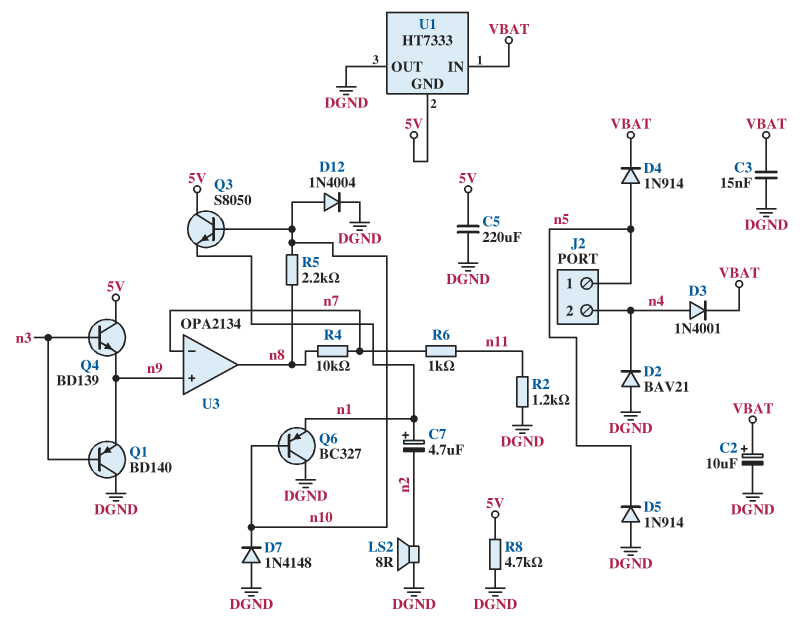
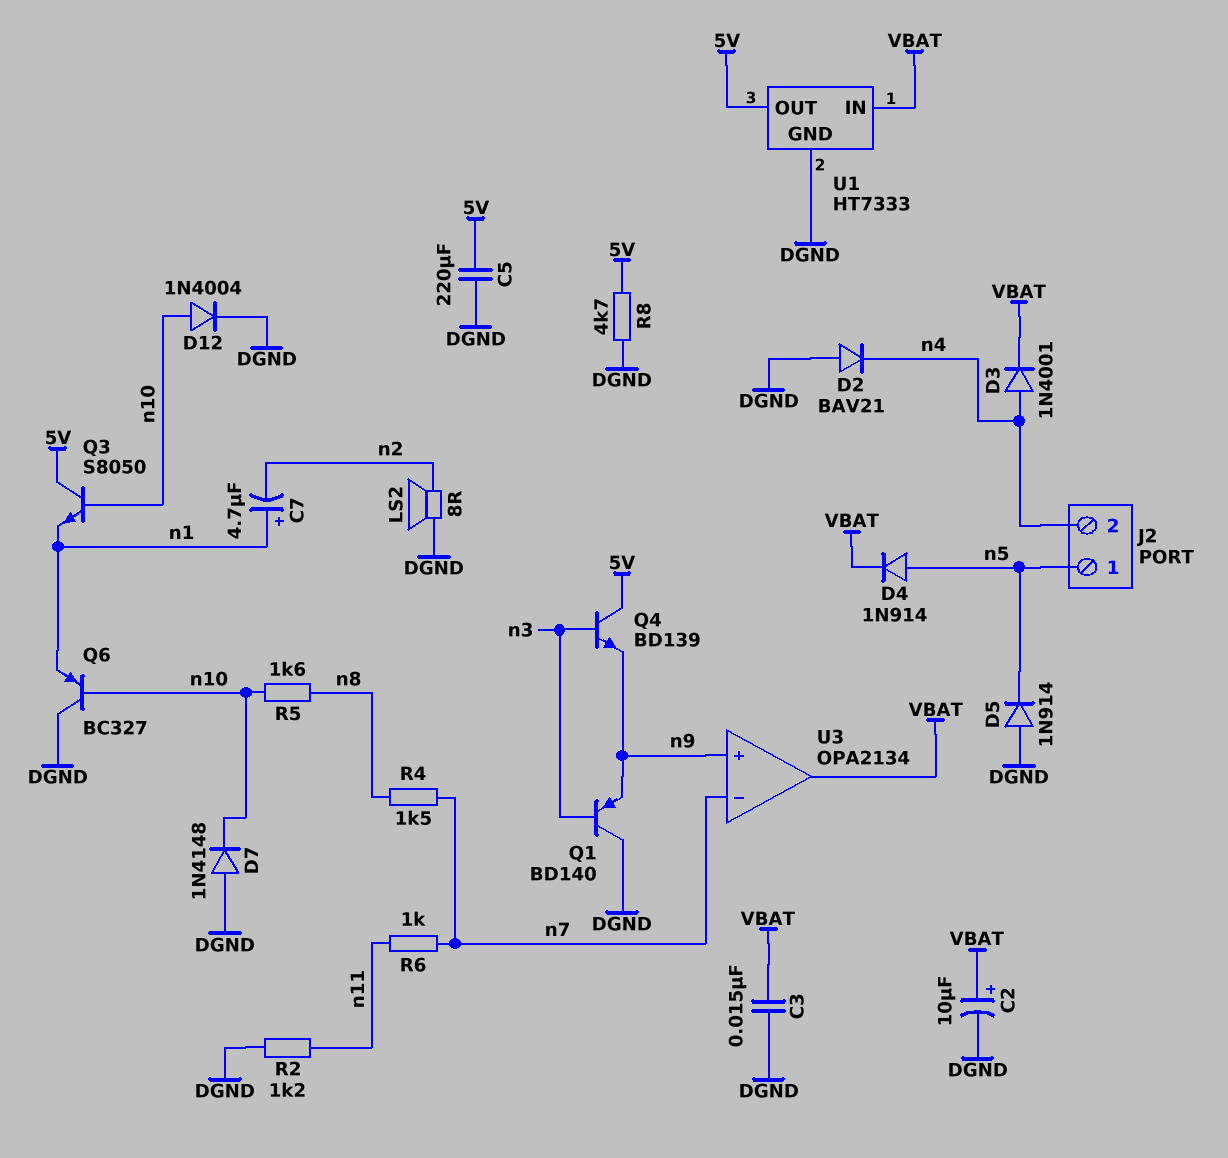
R4: 10k (n7, n8) -> 1.5k (n7, n8)
R5: 2.2k (n8, n10) -> 1.6k (n8, n10)
U1 pin GND: 5V -> DGND
U1 pin OUT: DGND -> 5V
U3 pin out: n8 -> VBAT

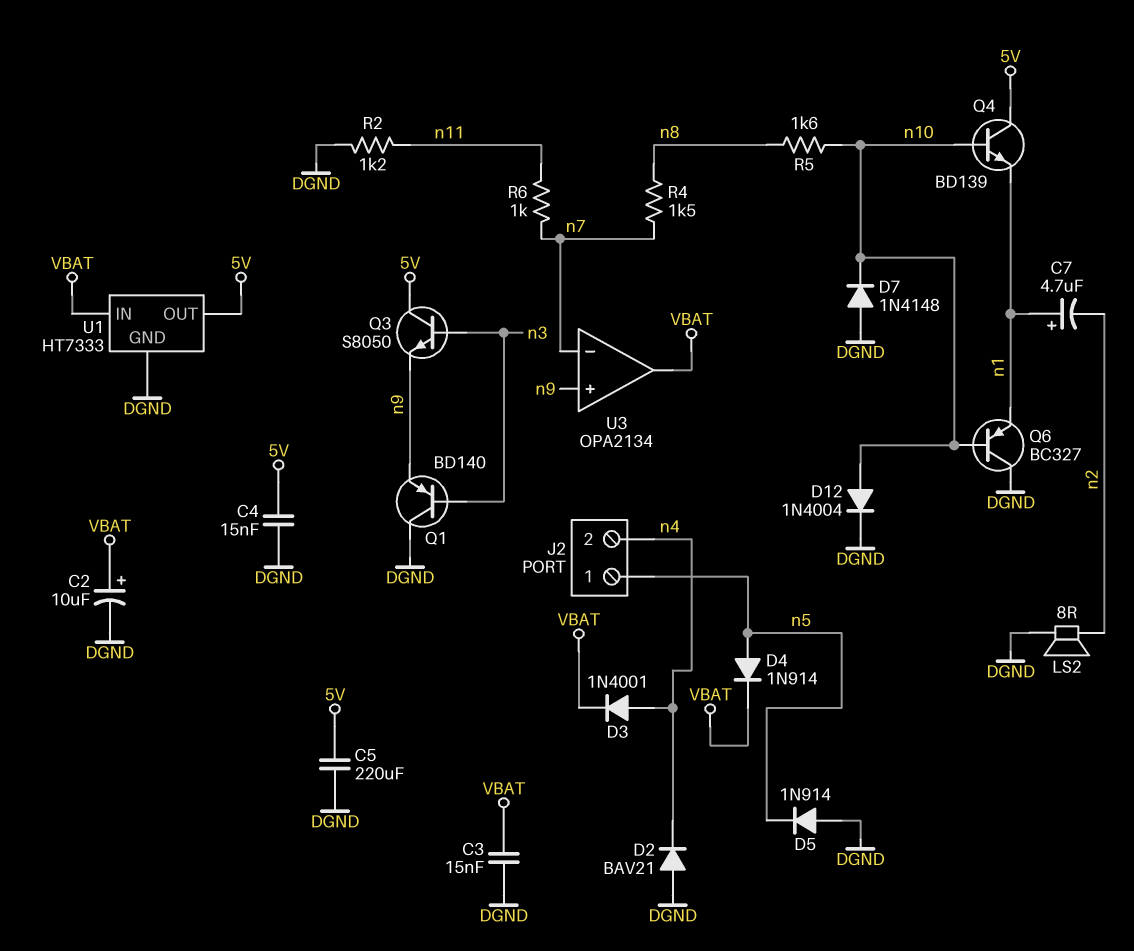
C4: none -> 15nF (5V, DGND)
Q3: NPN S8050 (B n10, C 5V, E n1) -> NPN S8050 (B n3, C 5V, E n9)
Q4: NPN BD139 (B n3, C 5V, E n9) -> NPN BD139 (B n10, C 5V, E n1)
R8: 4.7k (5V, DGND) -> none

